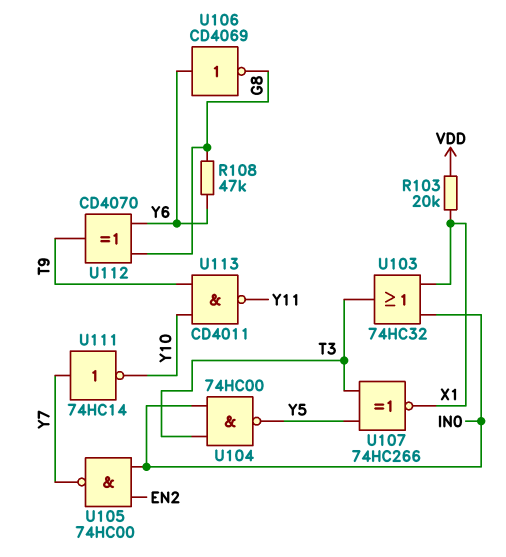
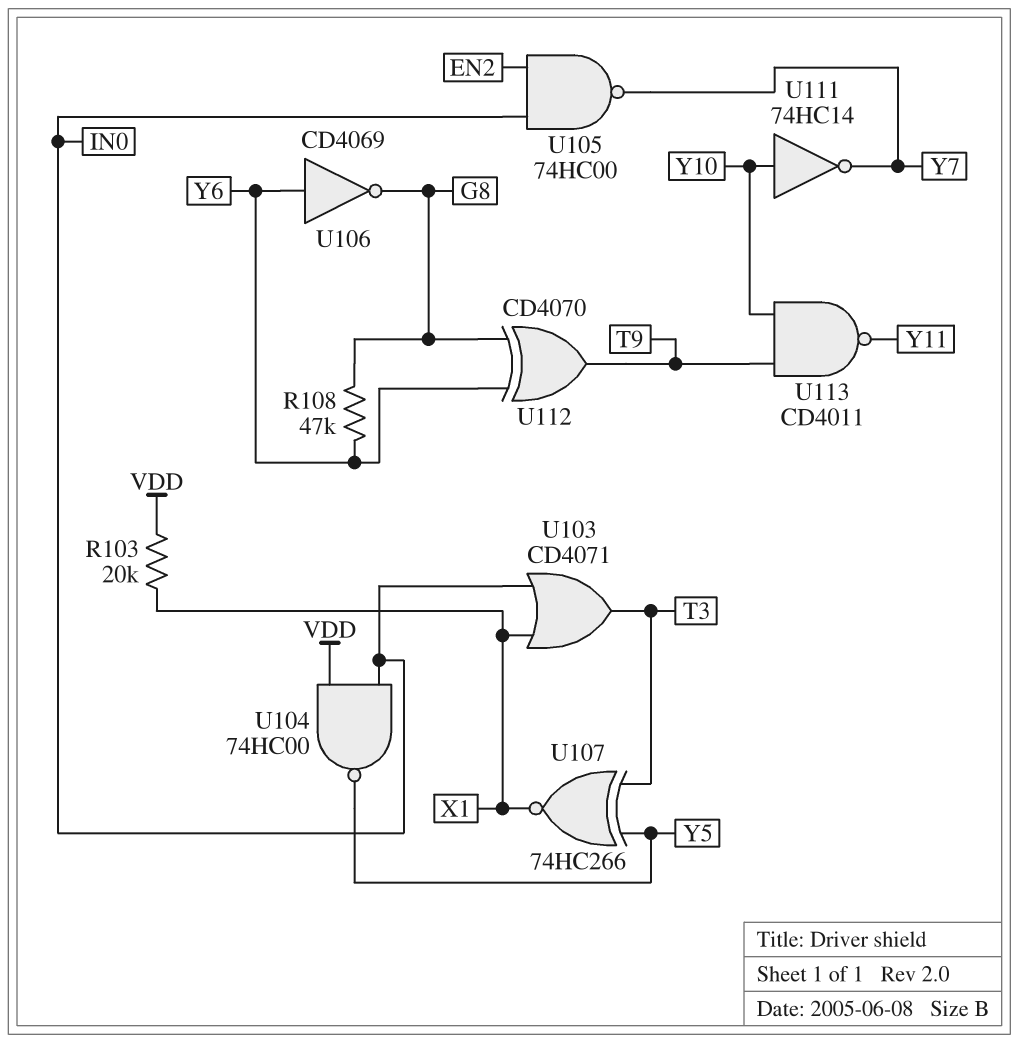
U103: OR 74HC32 (in IN0, in X1, out T3) -> OR CD4071 (in IN0, in X1, out T3)
U104: NAND 74HC00 (in IN0, in T3, out Y5) -> NAND 74HC00 (in IN0, in VDD, out Y5)
U111: NOT 74HC14 (in Y7, out Y10) -> NOT 74HC14 (in Y10, out Y7)

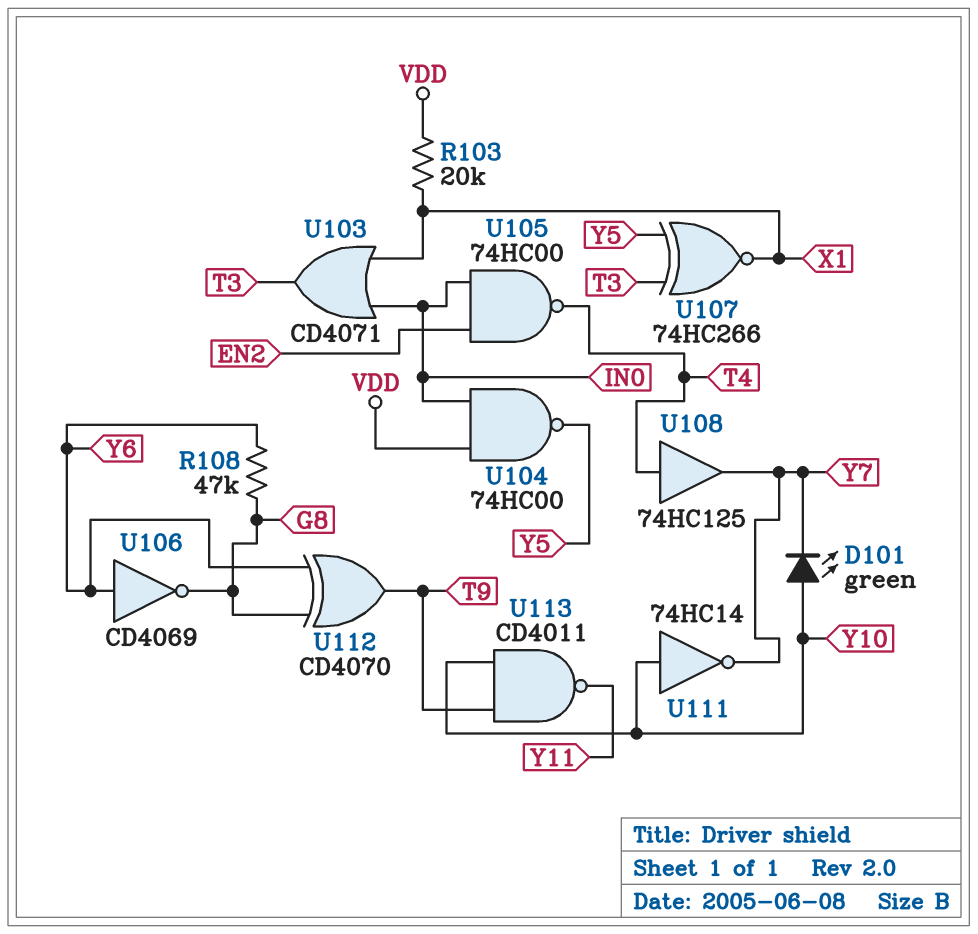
D101: none -> LED green (A Y10, K Y7)
U105: NAND 74HC00 (in EN2, in IN0, out Y7) -> NAND 74HC00 (in EN2, in IN0, out T4)
U108: none -> buffer 74HC125 (in T4, out Y7)

